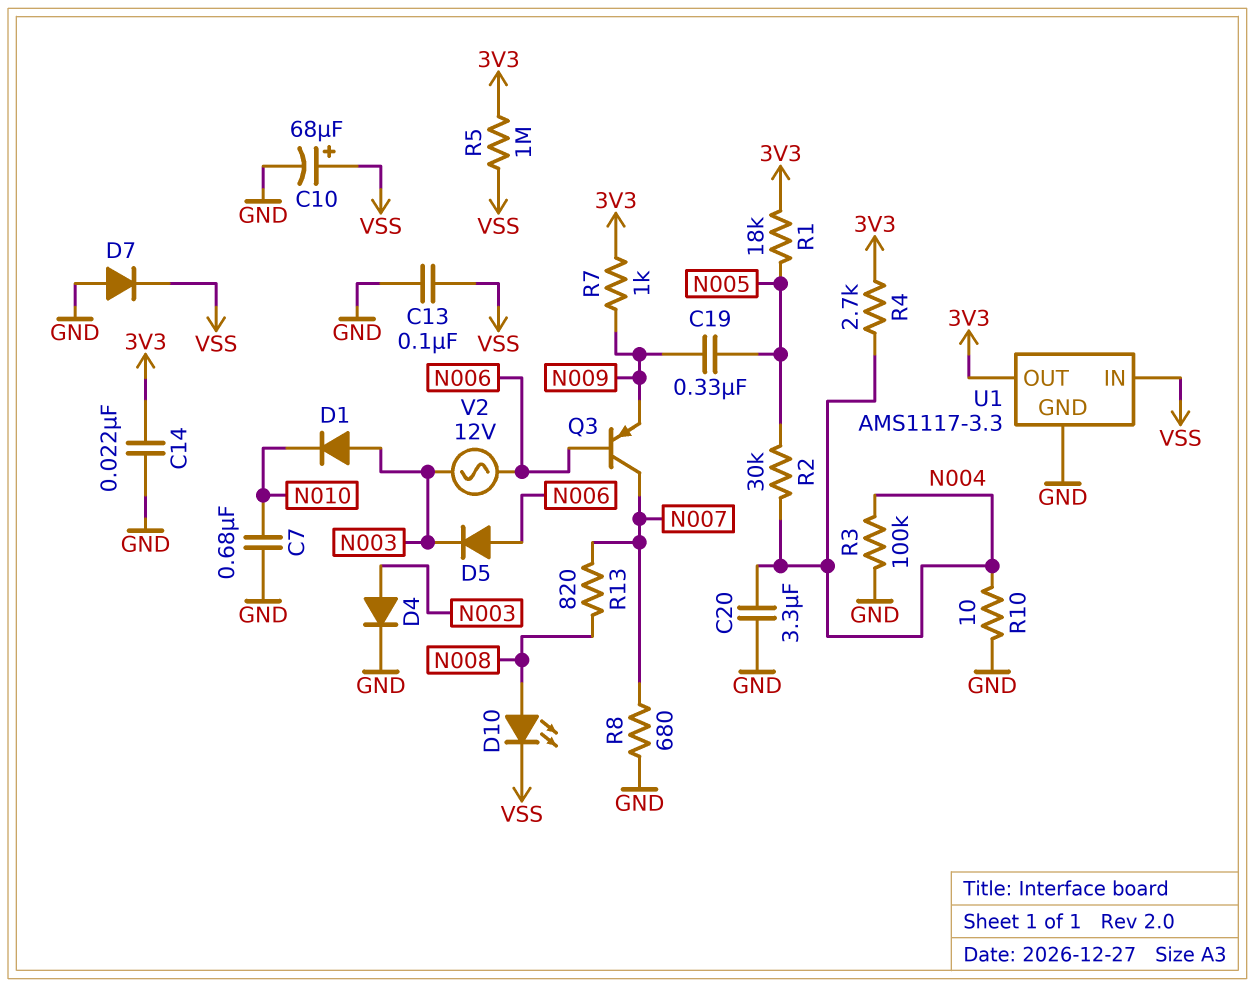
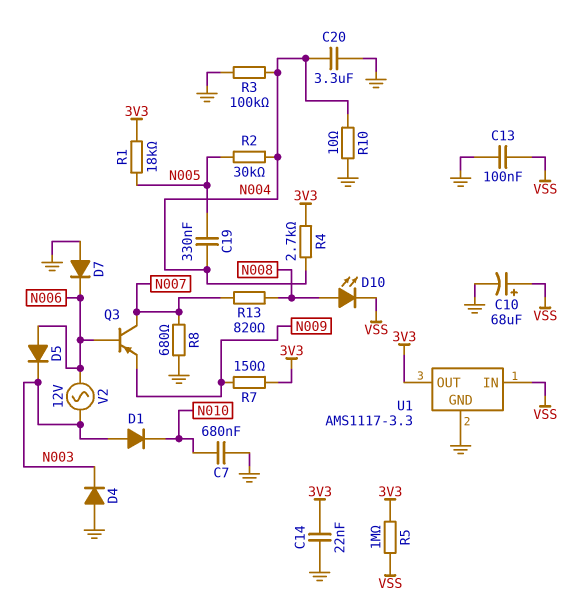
C19: 330nF (N005, N009) -> 330nF (N004, N005)
D4: diode (A N003, K GND) -> diode (A GND, K N003)
D7: diode (A GND, K VSS) -> diode (A GND, K N006)
R7: 1k (3V3, N009) -> 150 (3V3, N009)

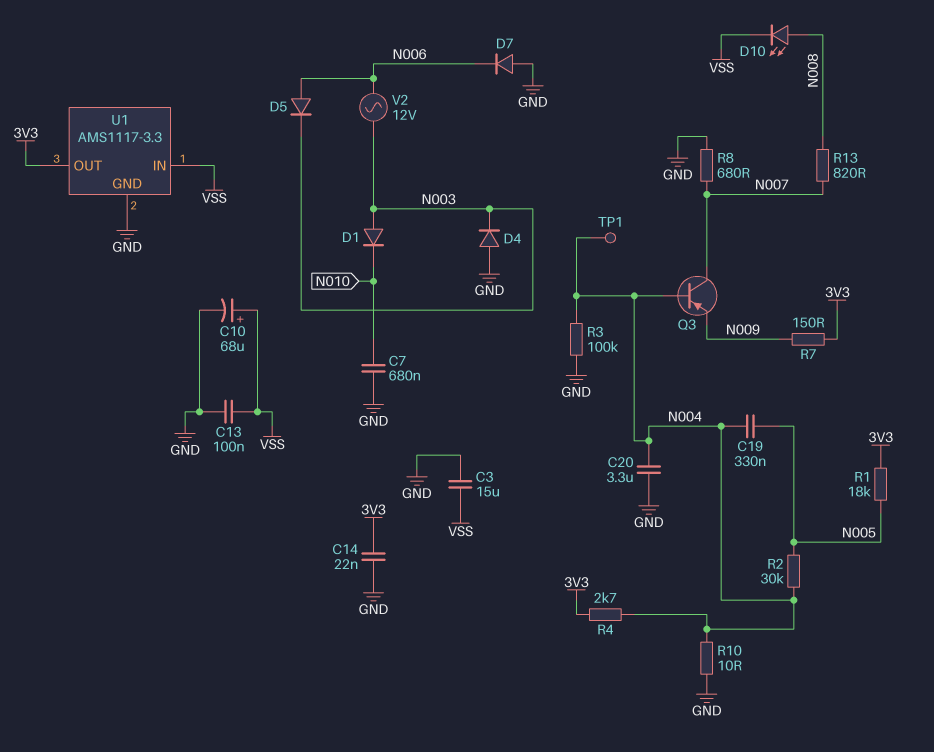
C3: none -> 15uF (GND, VSS)
Q3: PNP (B N006, C N007, E N009) -> PNP (B N004, C N007, E N009)
R5: 1M (3V3, VSS) -> none
TP1: none -> test point (N004)

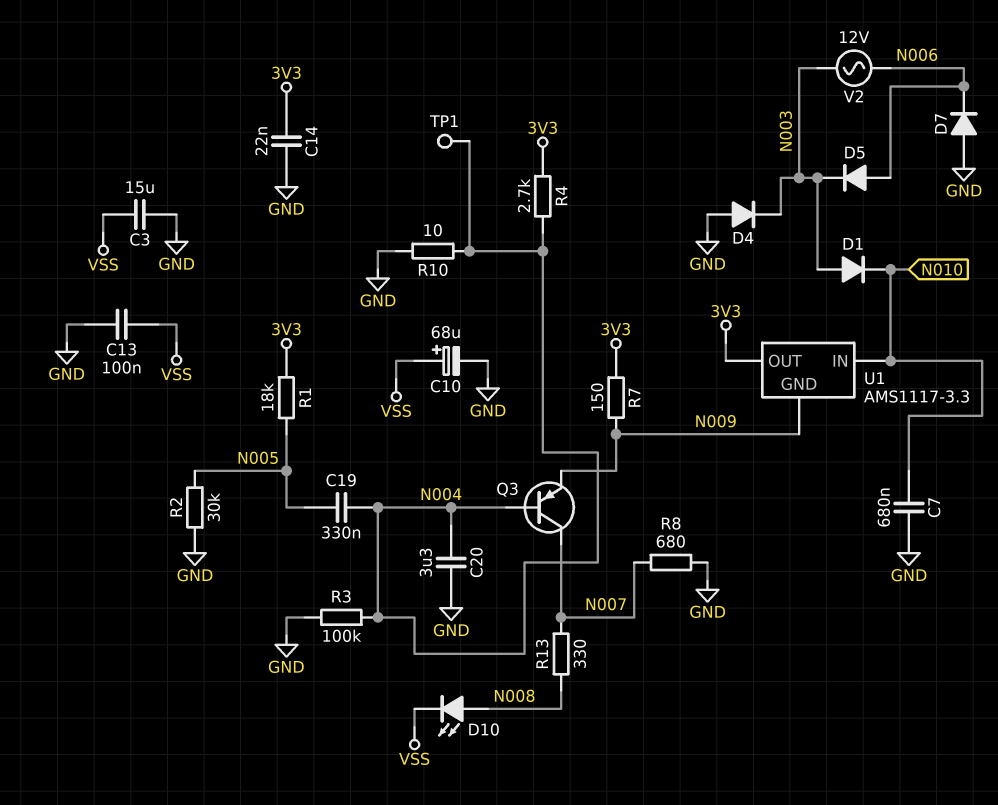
R2: 30k (N004, N005) -> 30k (GND, N005)
R13: 820 (N007, N008) -> 330 (N007, N008)
U1 pin GND: GND -> N009
U1 pin IN: VSS -> N010

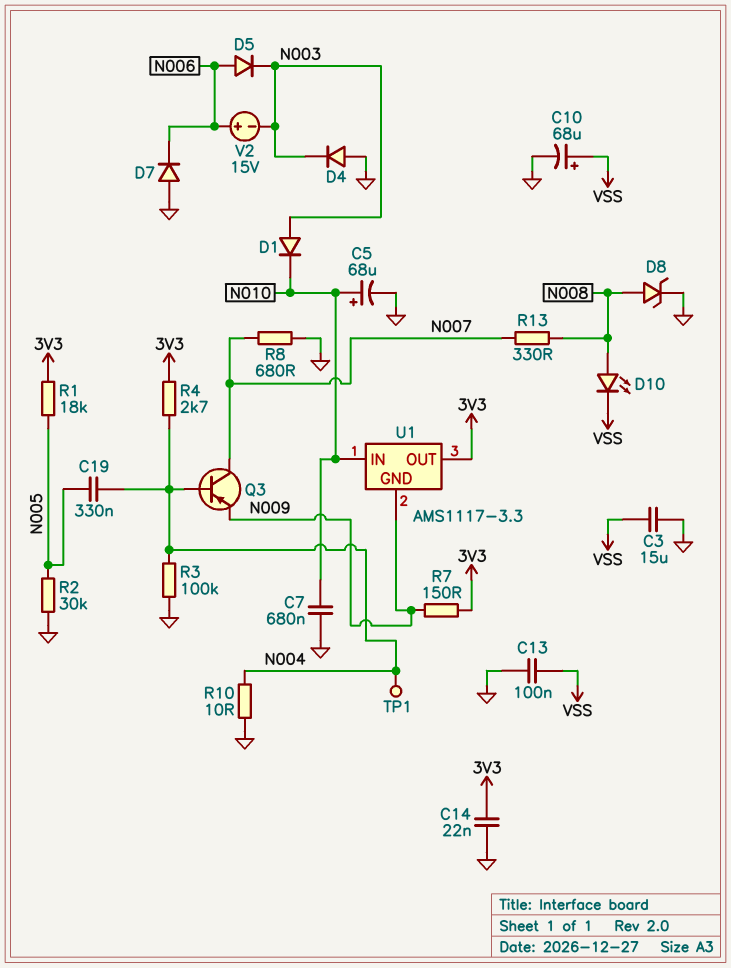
C5: none -> 68uF (plus N010, minus GND)
C20: 3.3uF (GND, N004) -> none
D8: none -> zener (A N008, K GND)
V2: AC 12V (N003, N006) -> 15V (plus N006, minus N003)

